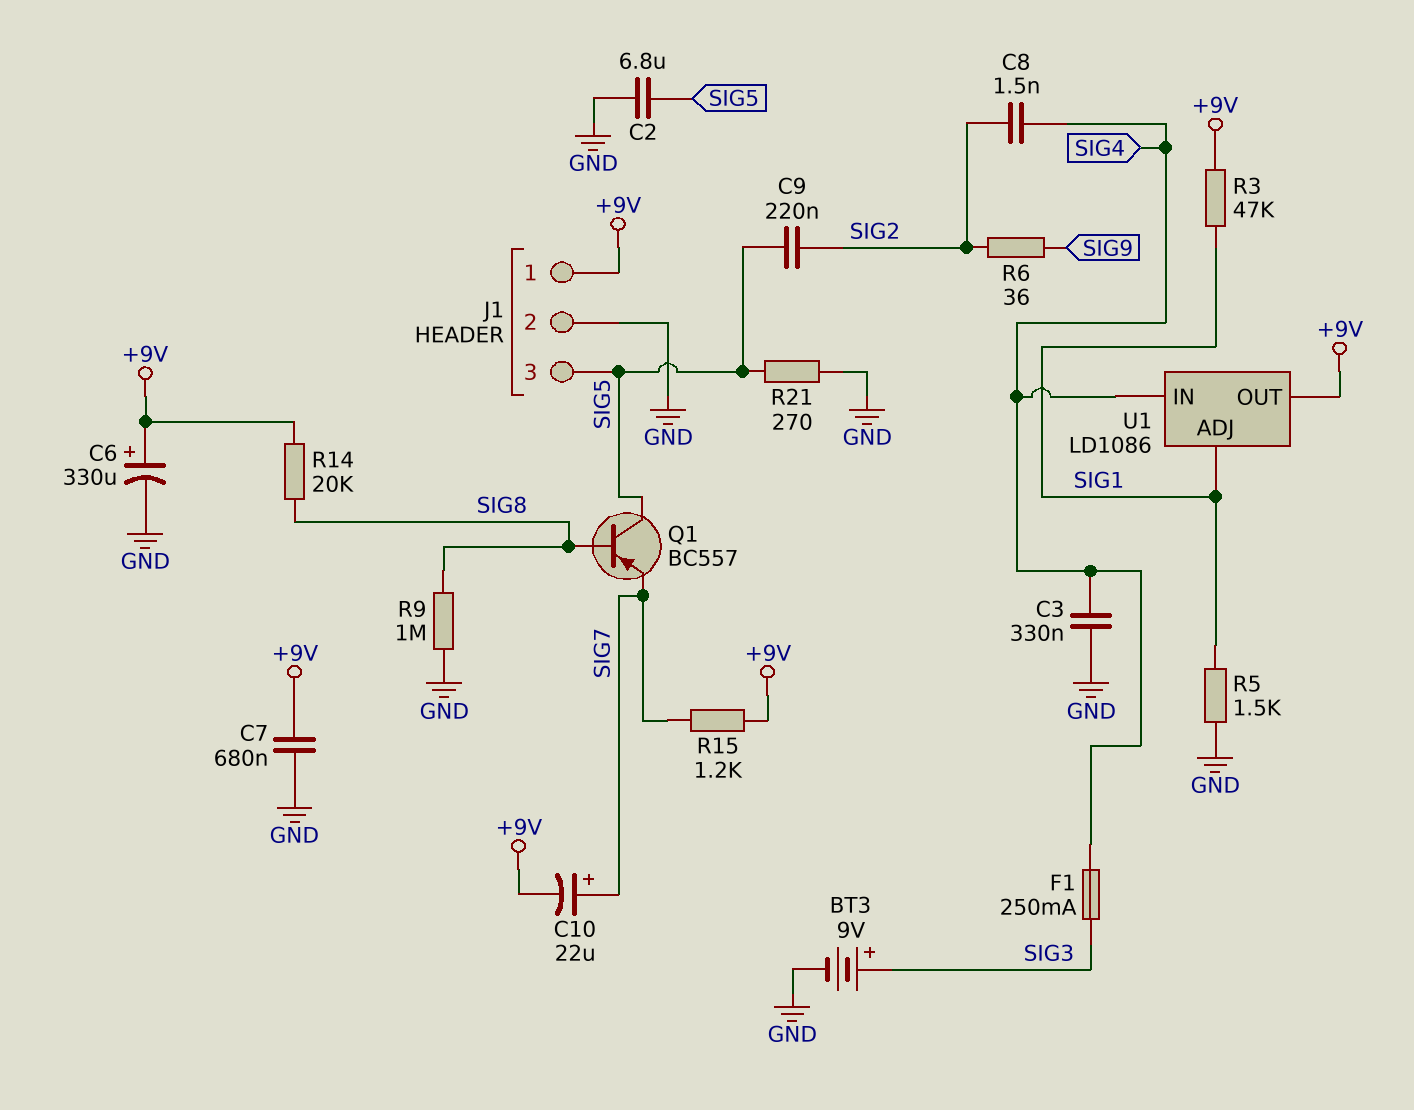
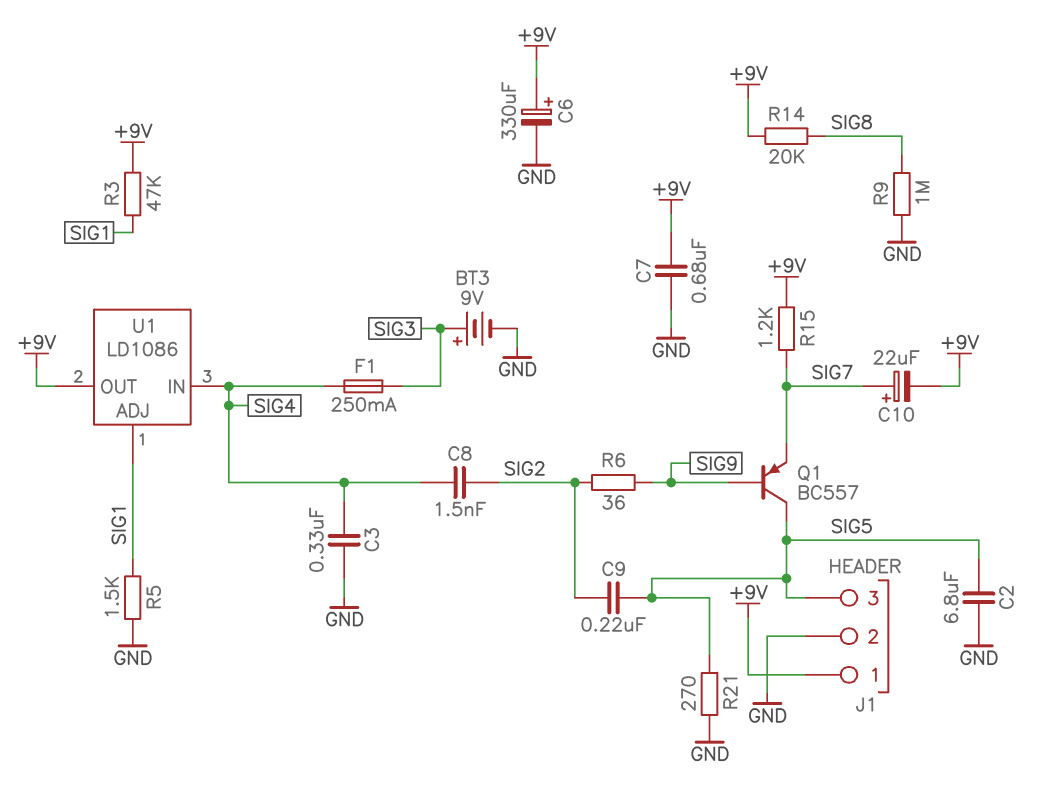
Q1: PNP BC557 (B SIG8, C SIG5, E SIG7) -> PNP BC557 (B SIG9, C SIG5, E SIG7)

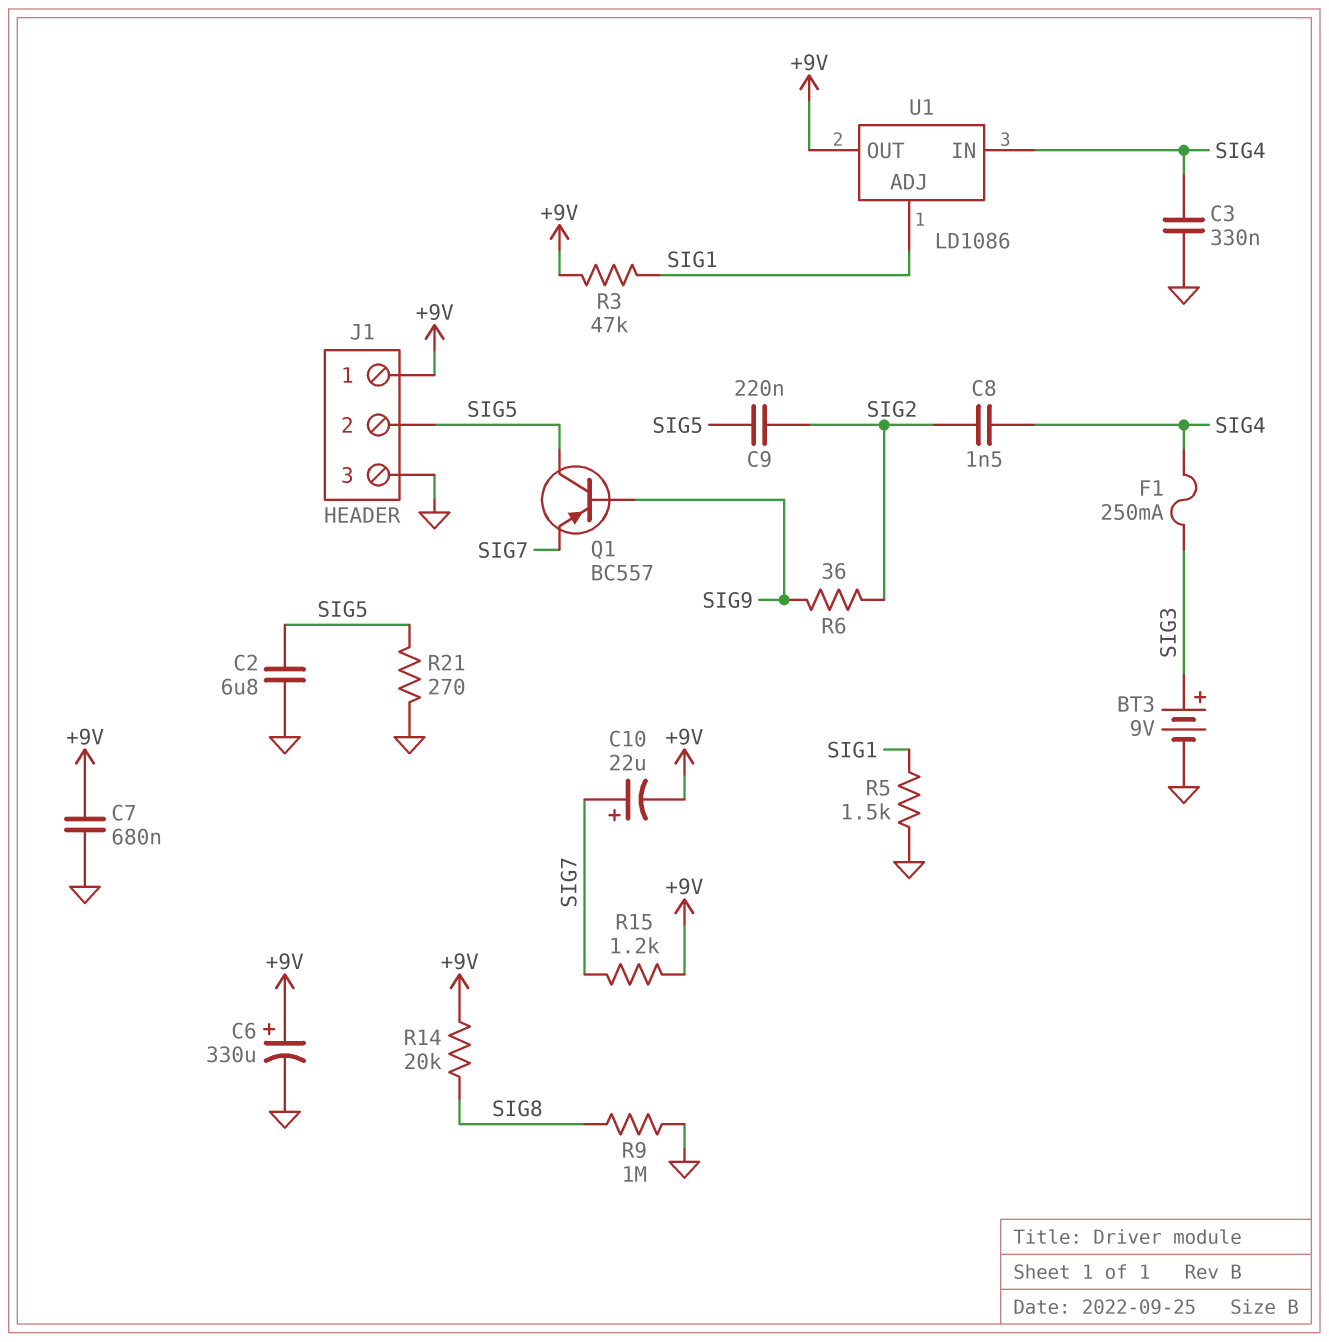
J1 pin 2: GND -> SIG5
J1 pin 3: SIG5 -> GND

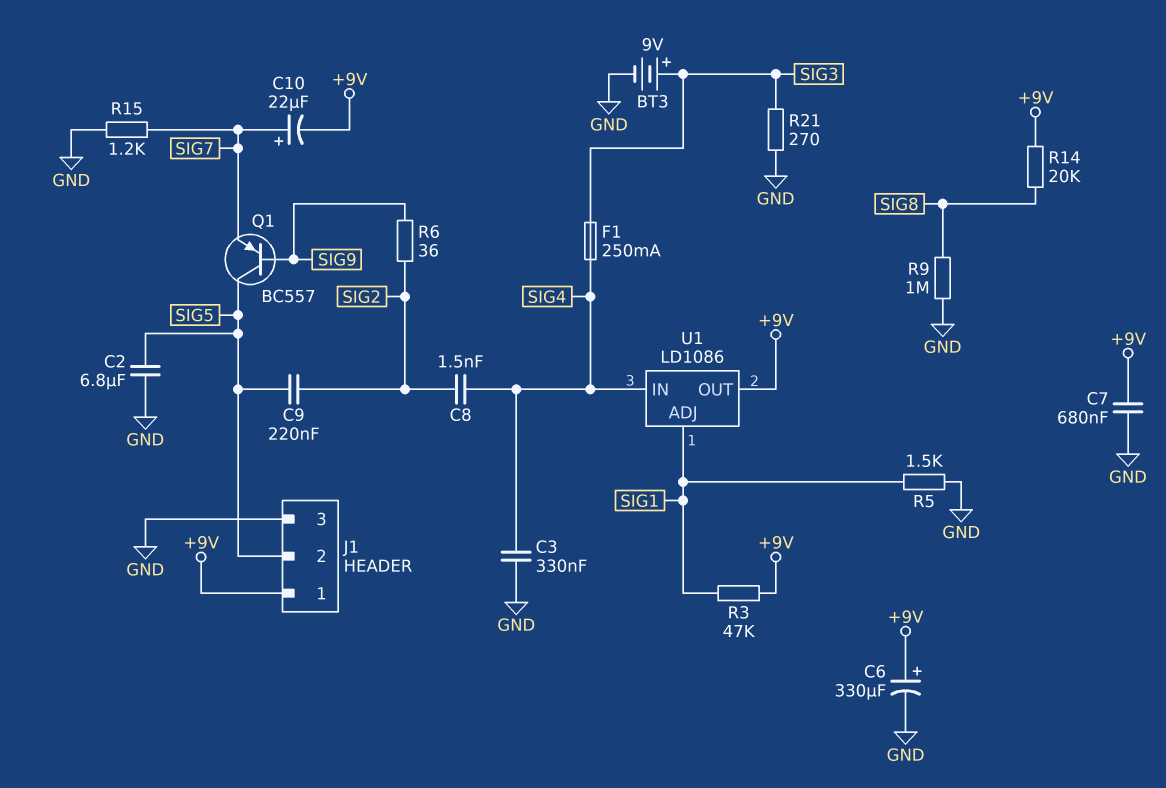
R15: 1.2k (+9V, SIG7) -> 1.2k (GND, SIG7)
R21: 270 (GND, SIG5) -> 270 (GND, SIG3)

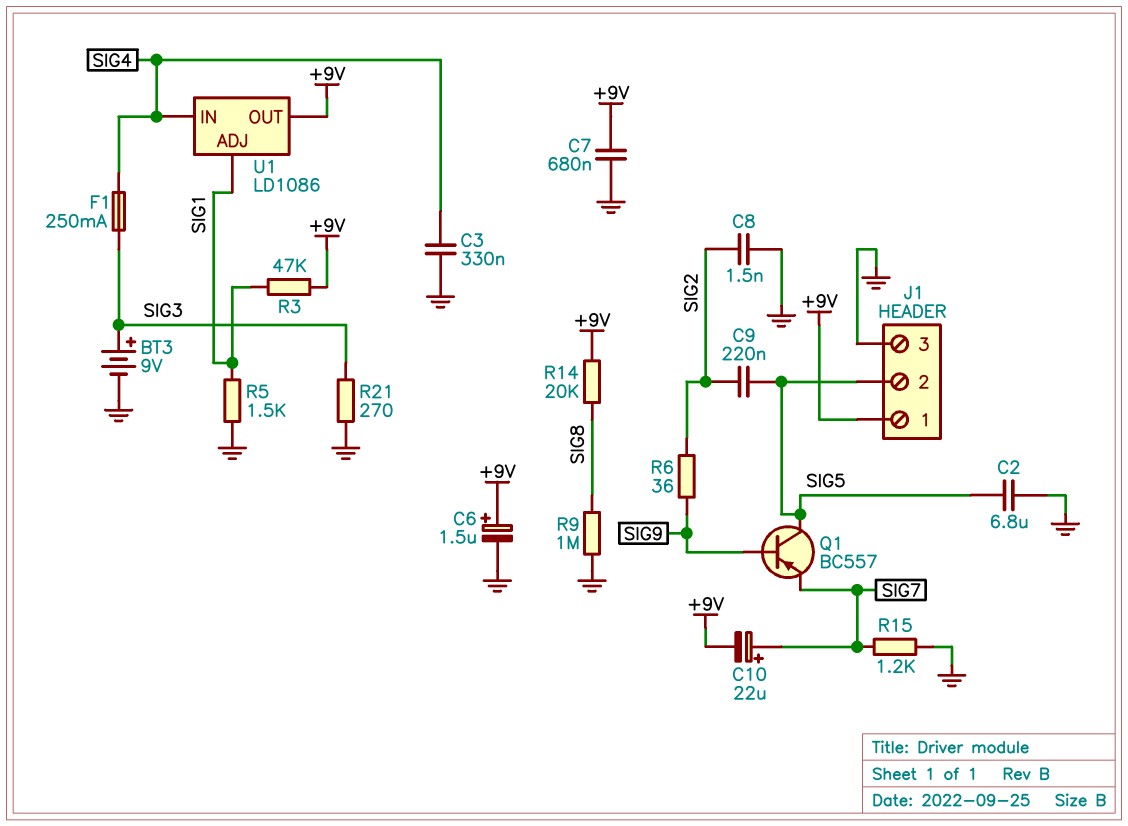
C6: 330uF (plus +9V, minus GND) -> 1.5uF (plus +9V, minus GND)
C8: 1.5nF (SIG2, SIG4) -> 1.5nF (GND, SIG2)

